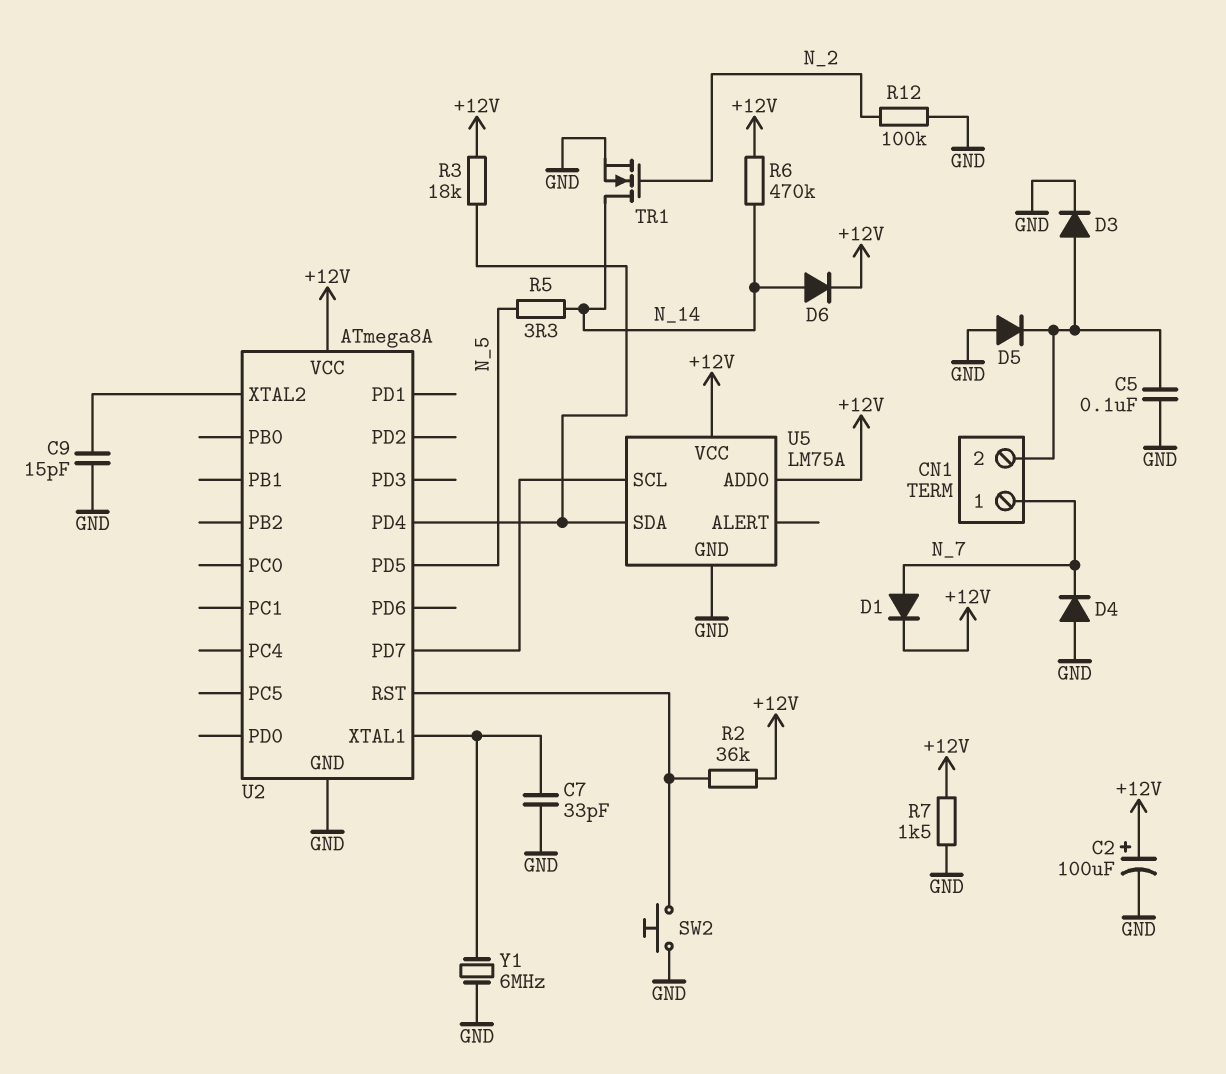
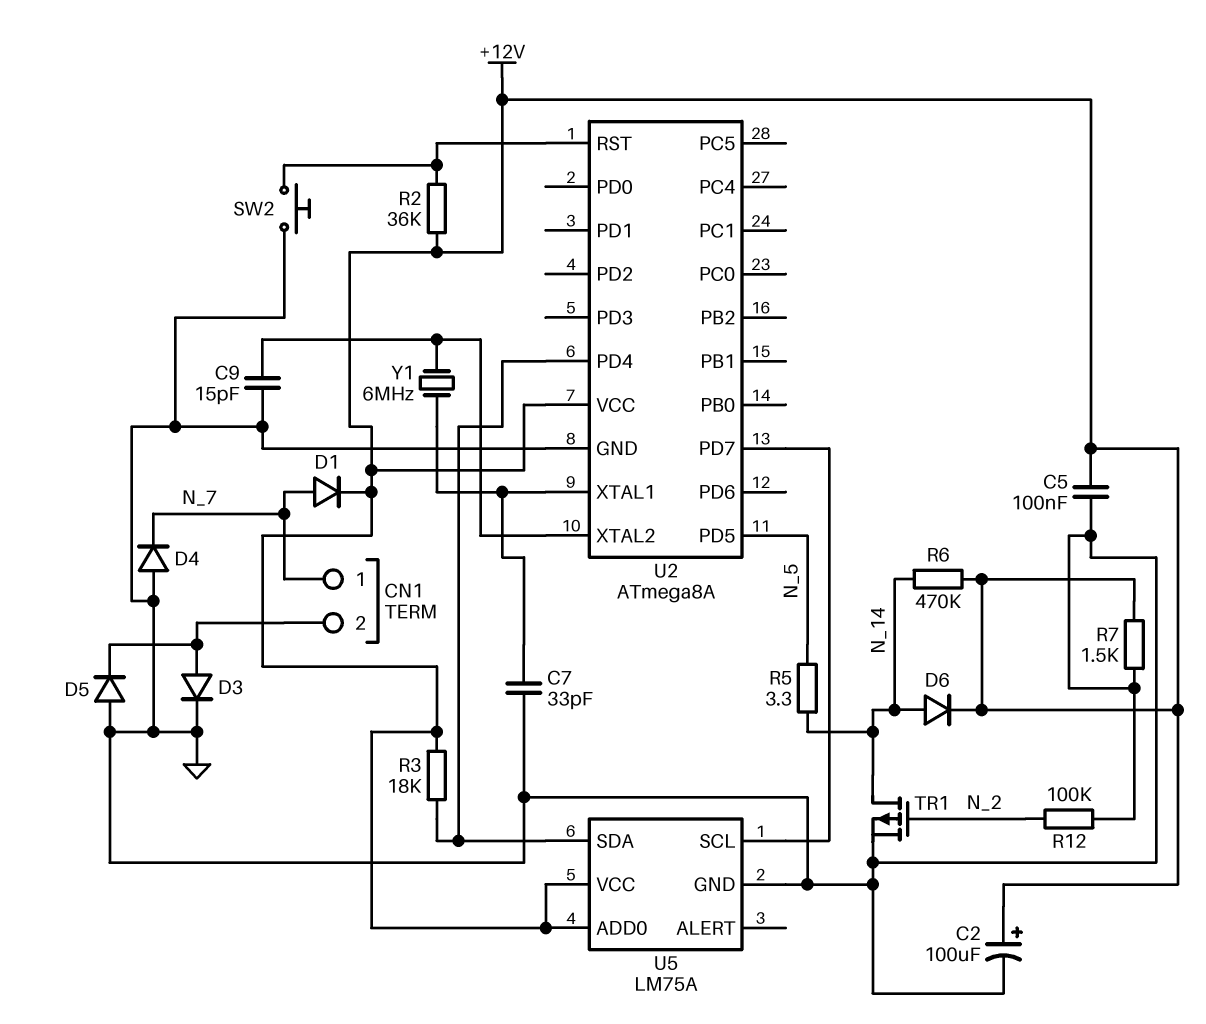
C5: 100nF (CN1/2, GND) -> 100nF (+12V, GND)
TR1: NMOS (G N_2, D N_14, S GND) -> PMOS (G N_2, D N_14, S GND)
Y1: 6MHz (GND, U2/XTAL1) -> 6MHz (U2/XTAL1, U2/XTAL2)

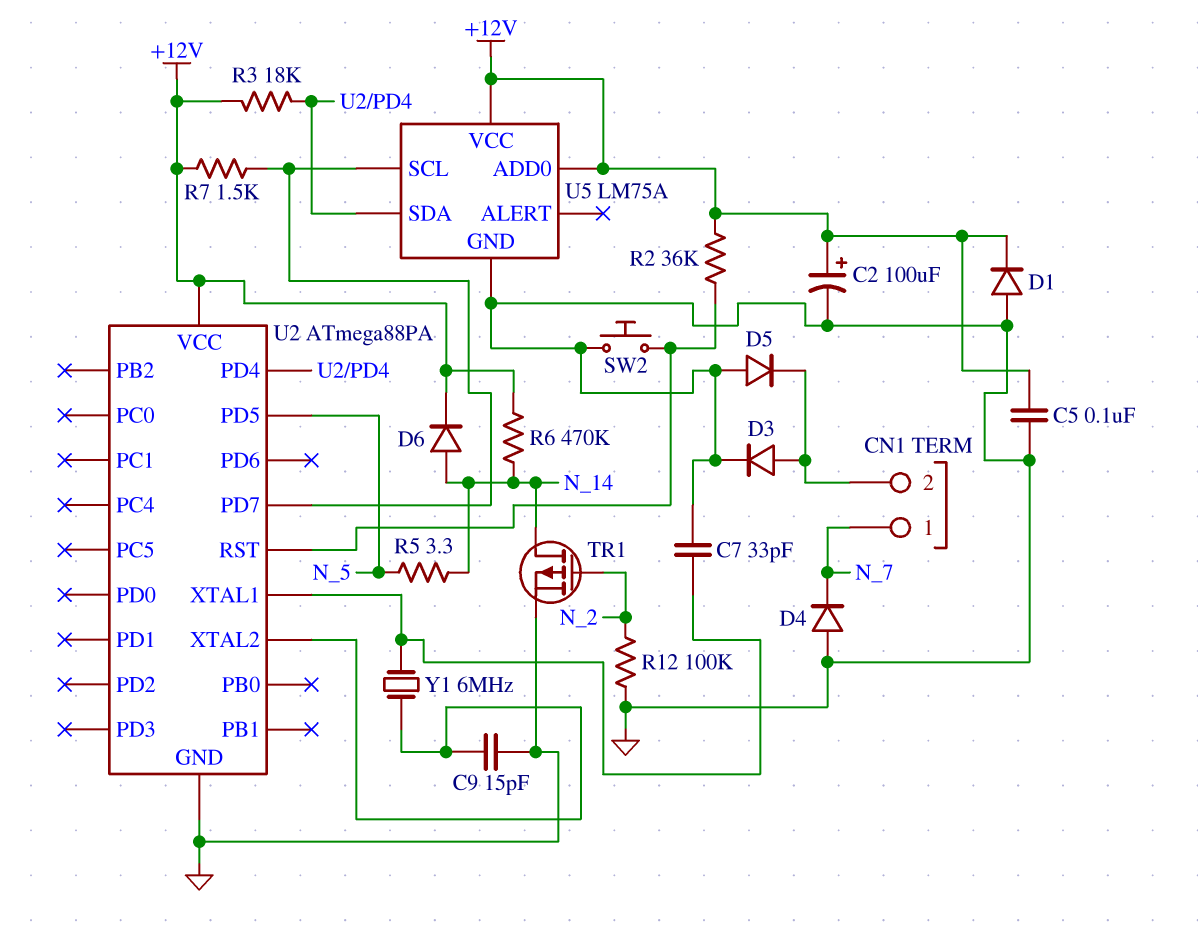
D1: diode (A N_7, K +12V) -> diode (A GND, K +12V)
R7: 1.5k (+12V, GND) -> 1.5k (+12V, U2/PD7)
U2: ATmega8A -> ATmega88PA

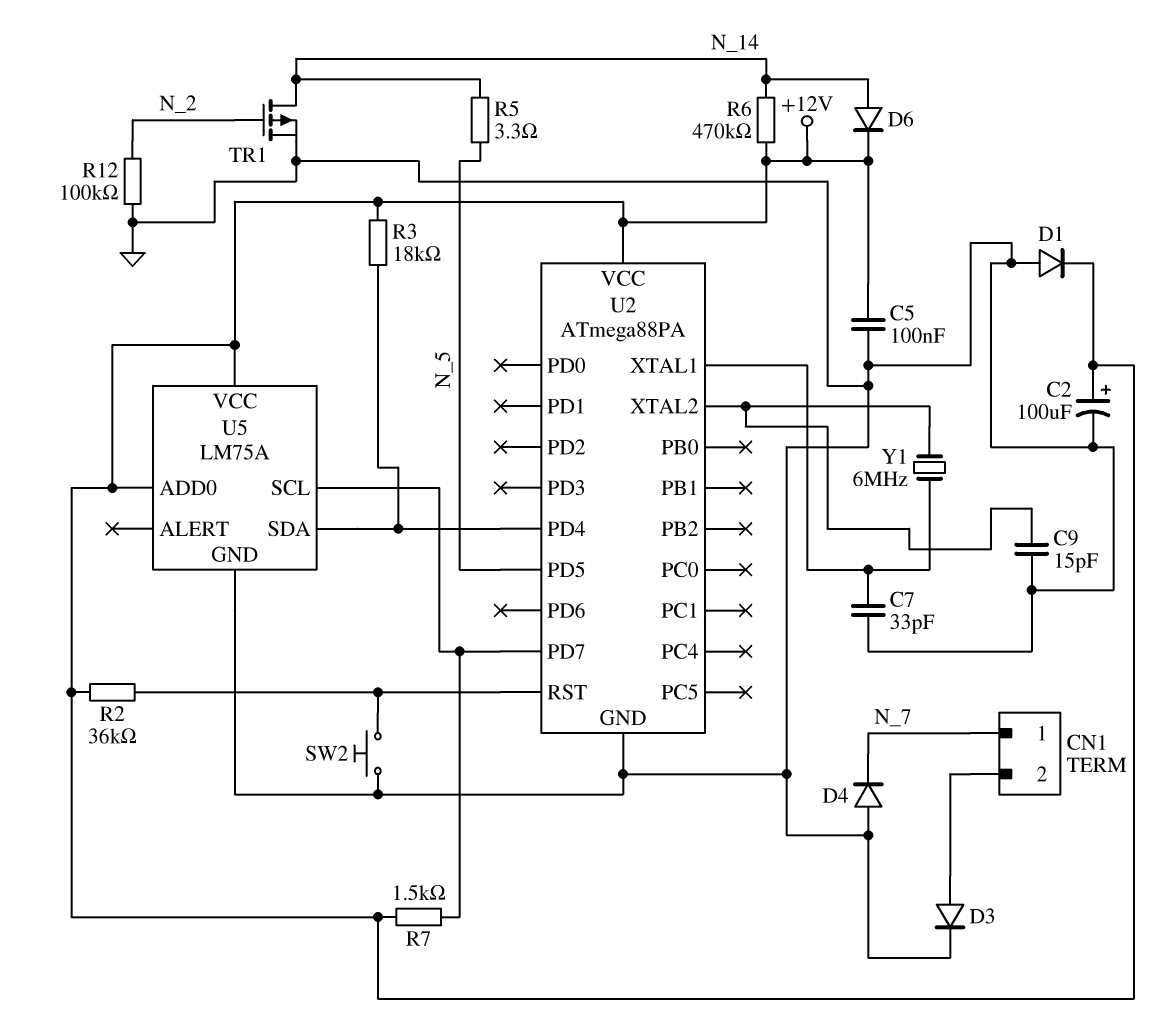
D5: diode (A GND, K CN1/2) -> none

